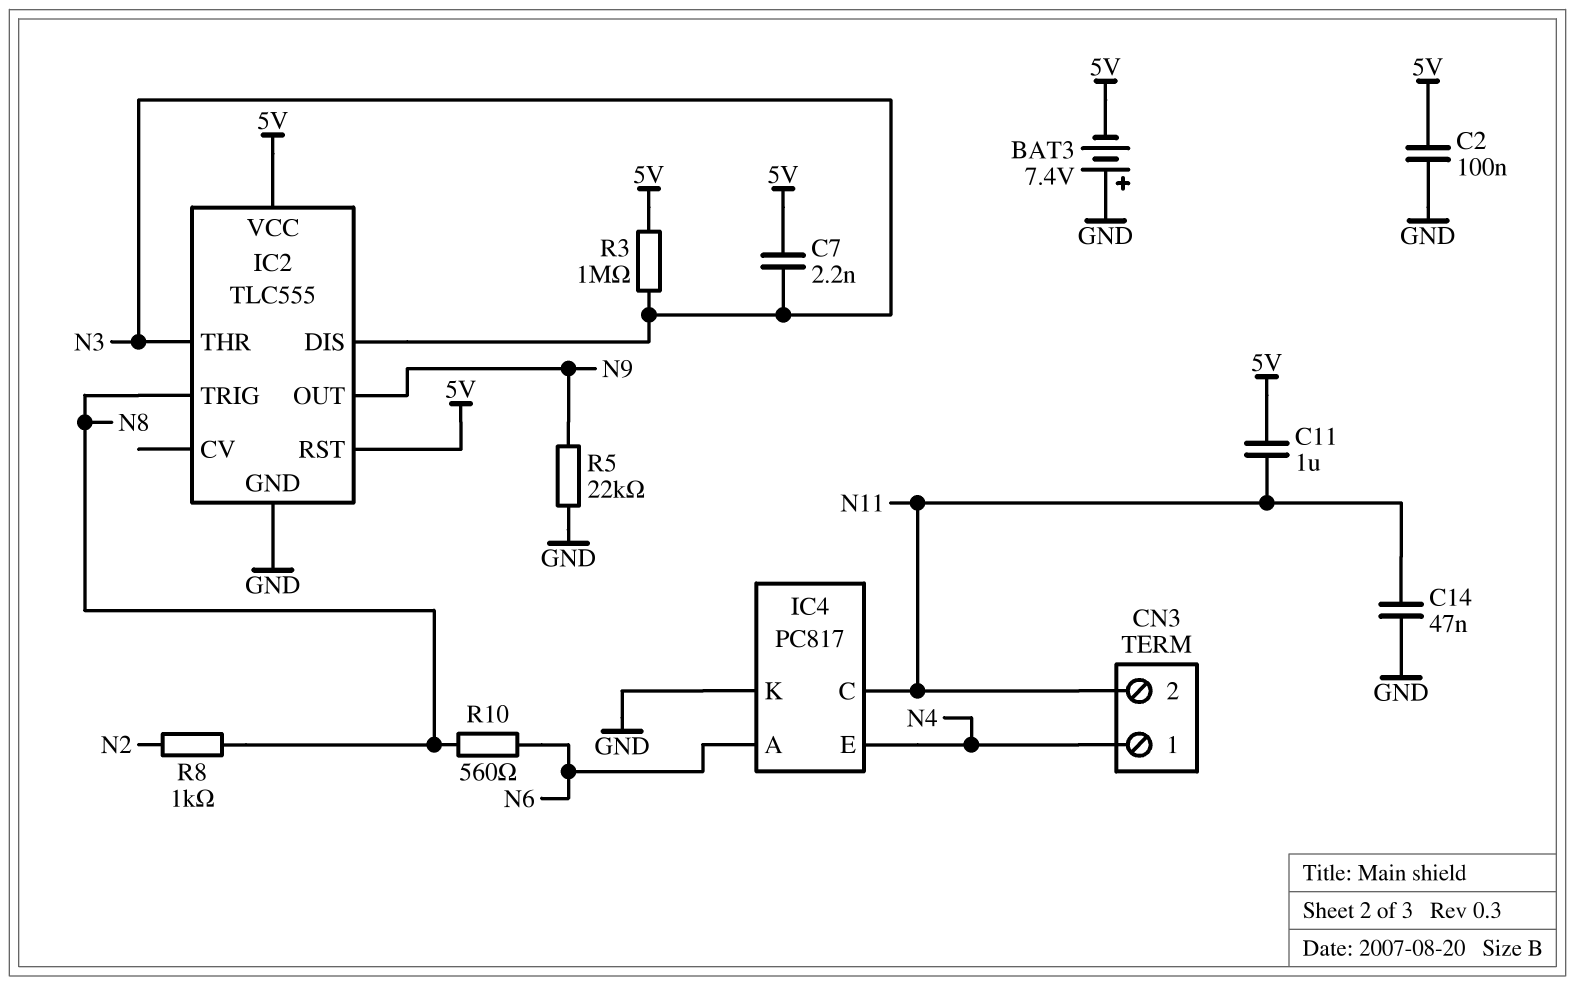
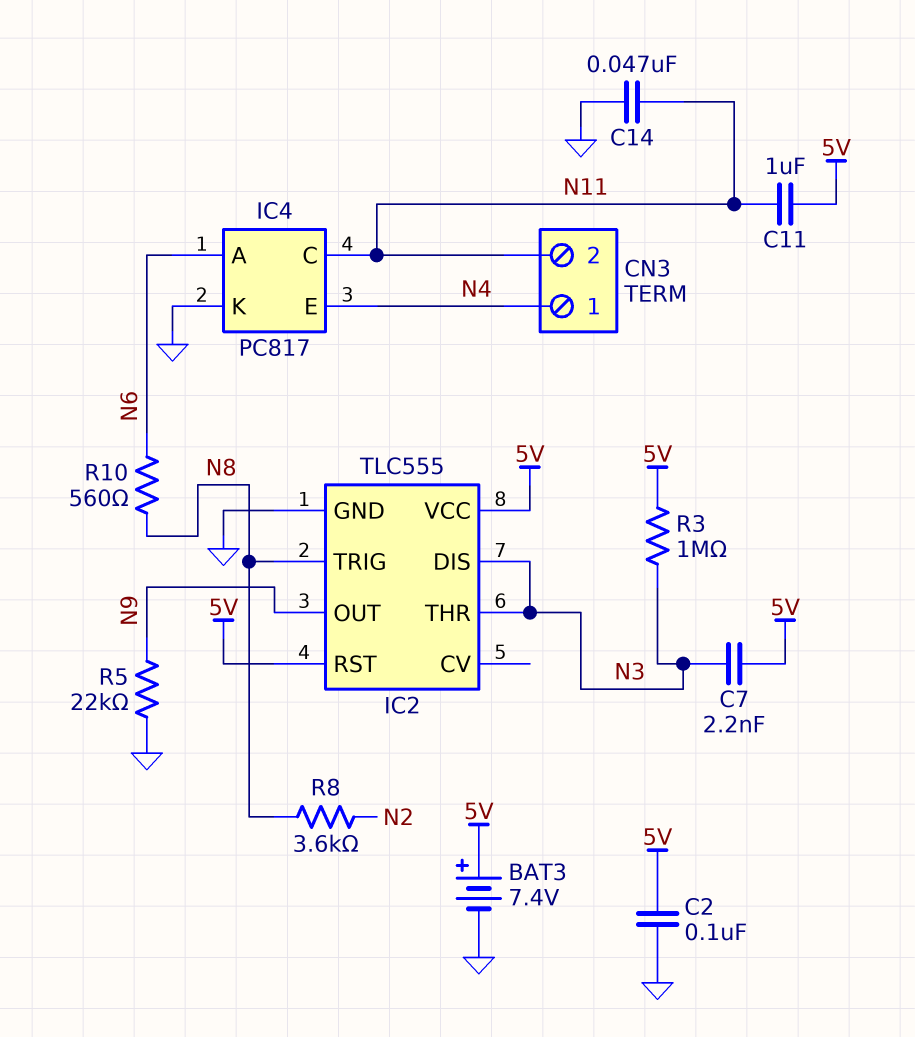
BAT3: 7.4V (plus GND, minus 5V) -> 7.4V (plus 5V, minus GND)
R8: 1k (N2, N8) -> 3.6k (N2, N8)

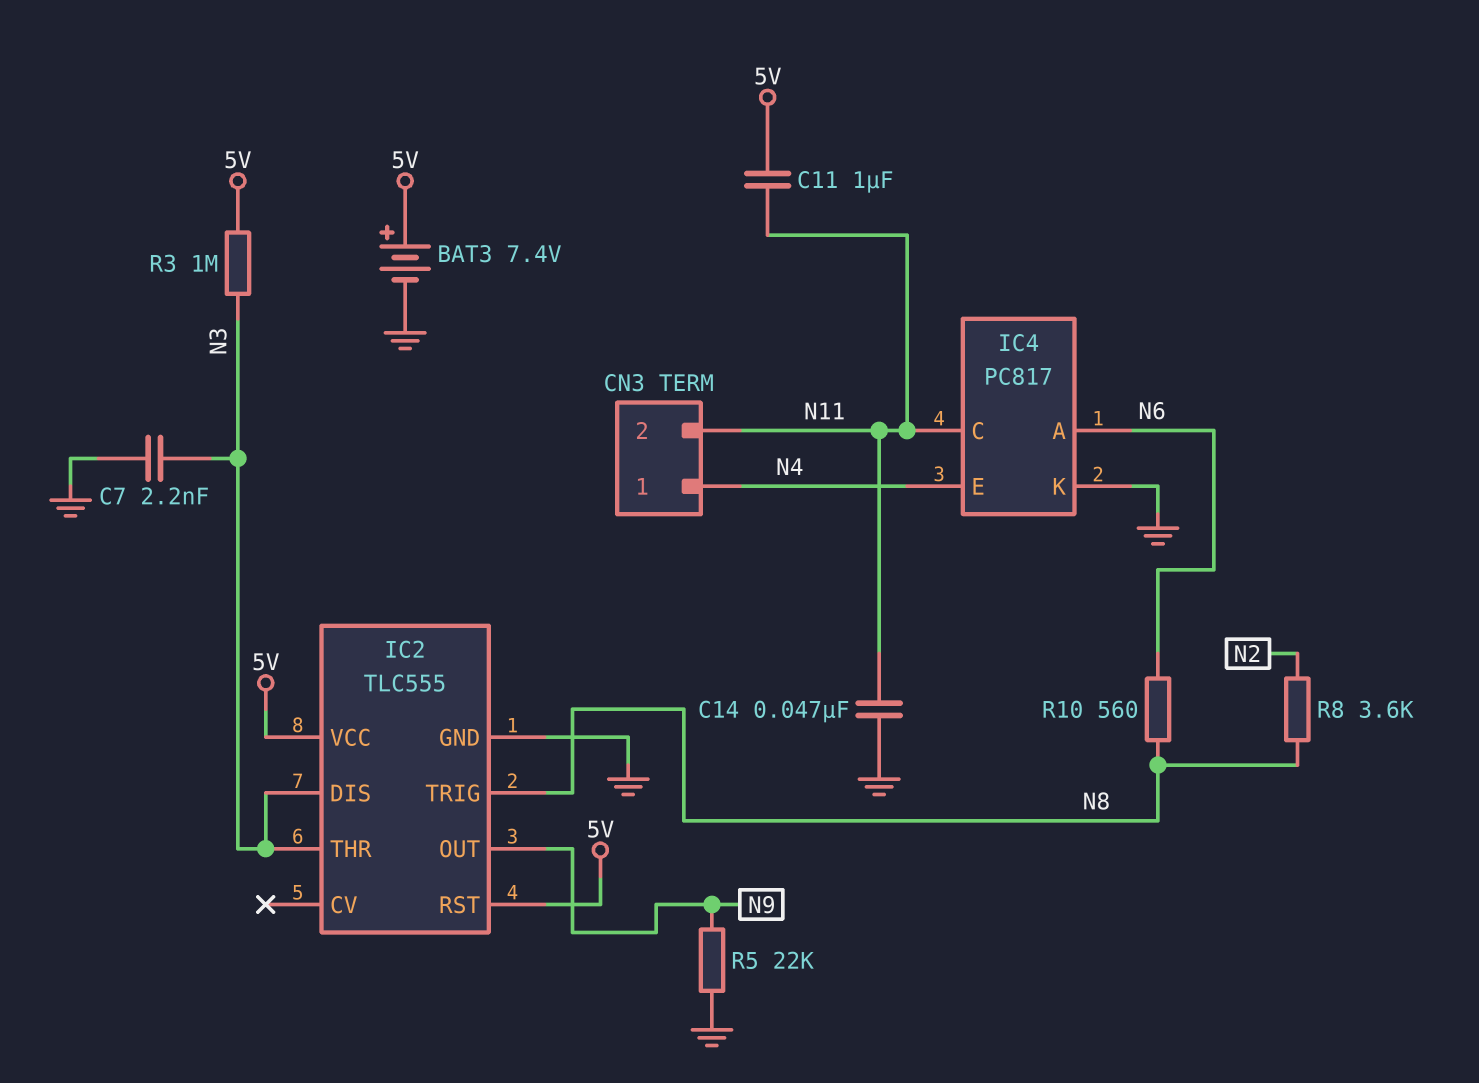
C2: 100nF (5V, GND) -> none
C7: 2.2nF (5V, N3) -> 2.2nF (GND, N3)

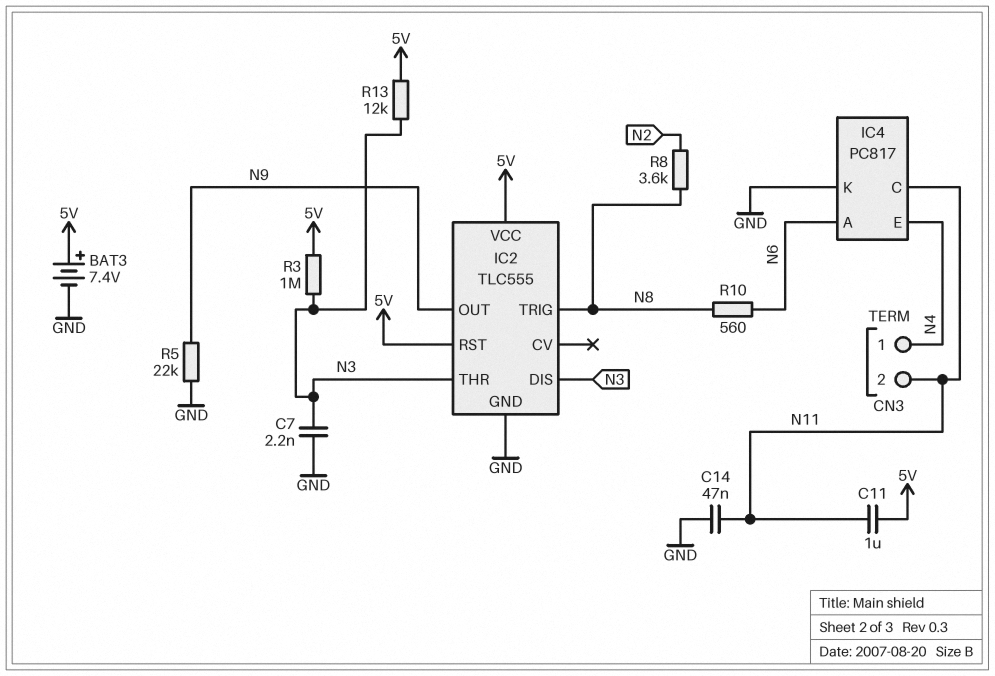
R13: none -> 12k (5V, N3)

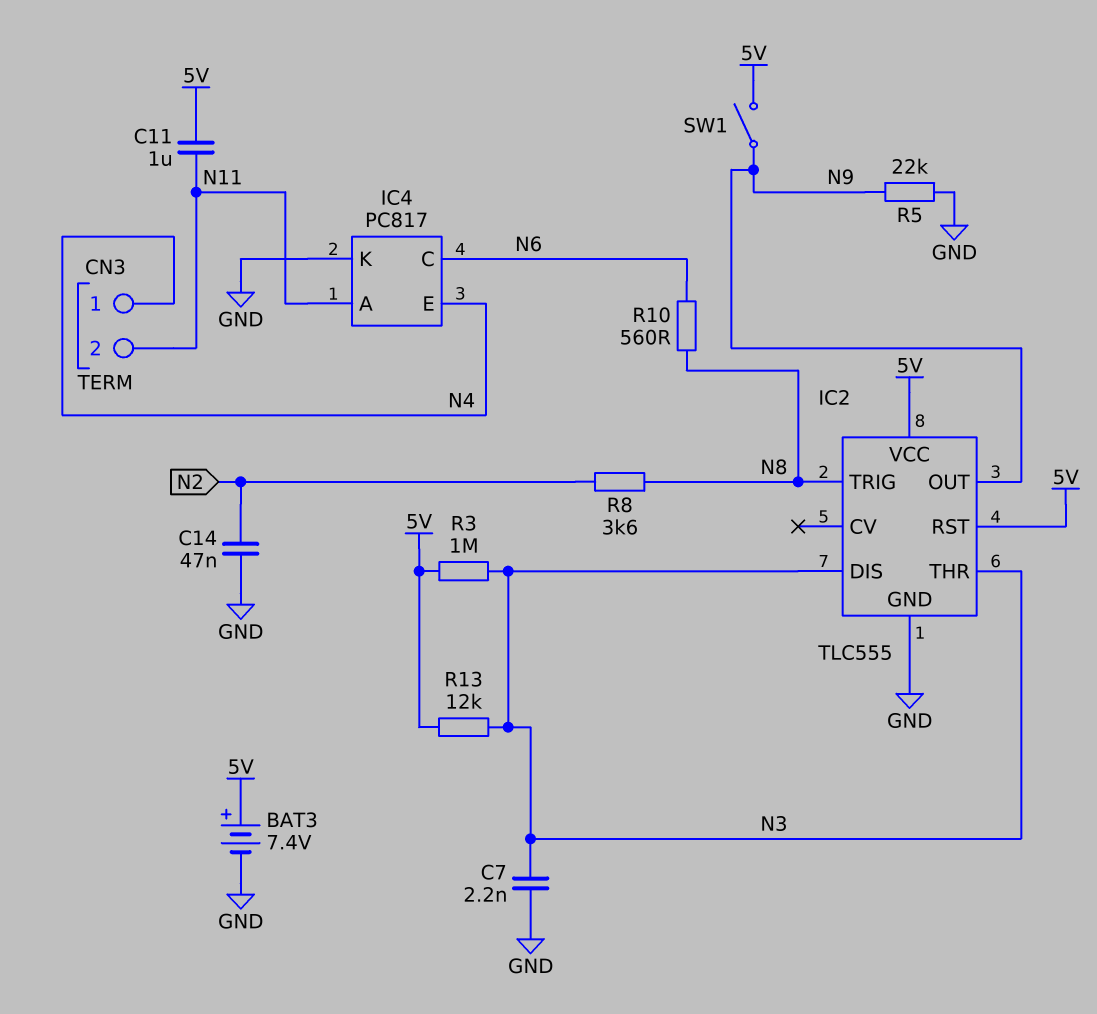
C14: 47nF (GND, N11) -> 47nF (GND, N2)
IC4 pin A: N6 -> N11
IC4 pin C: N11 -> N6
SW1: none -> switch (5V, N9)

